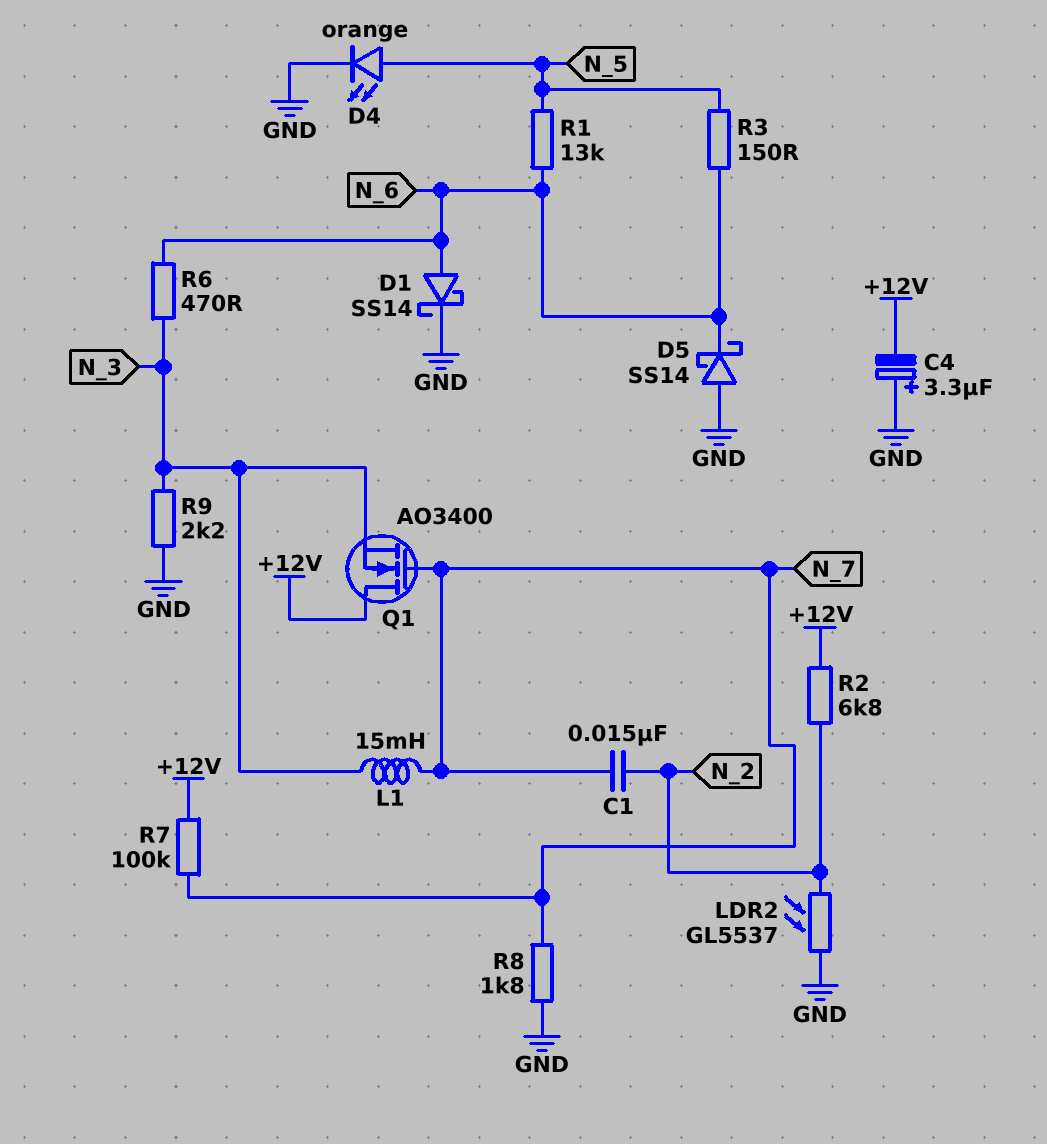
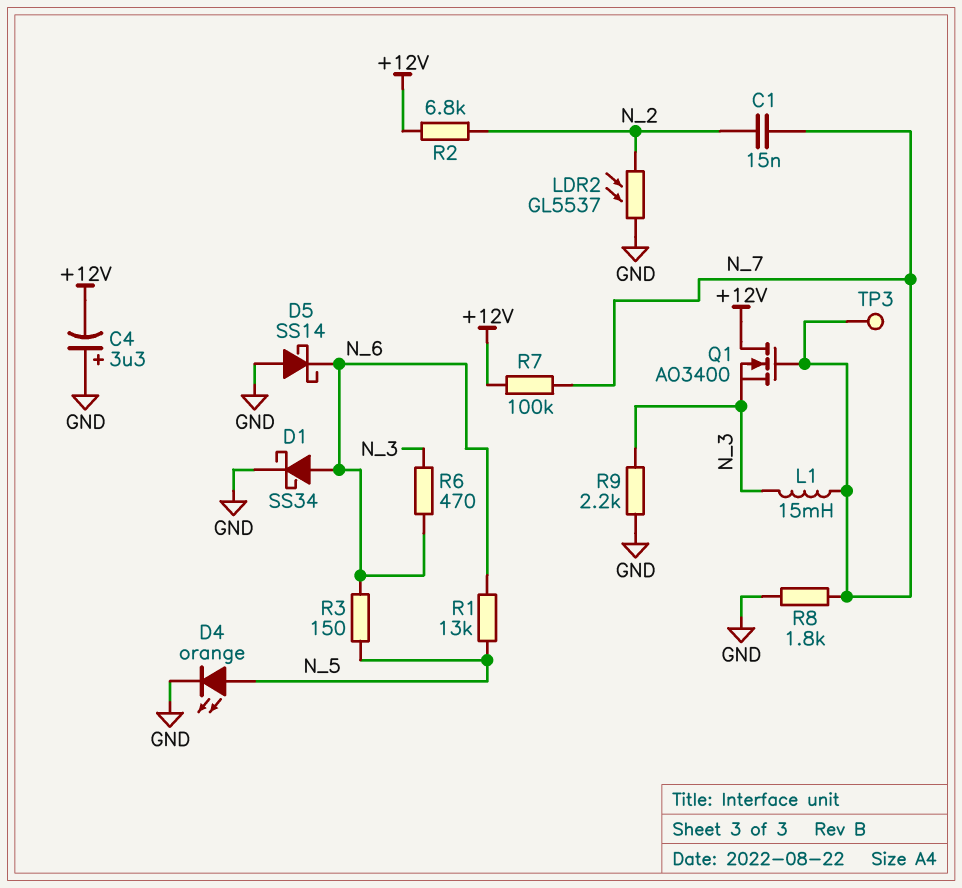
D1: schottky SS14 (A N_6, K GND) -> schottky SS34 (A N_6, K GND)
TP3: none -> test point (N_7)

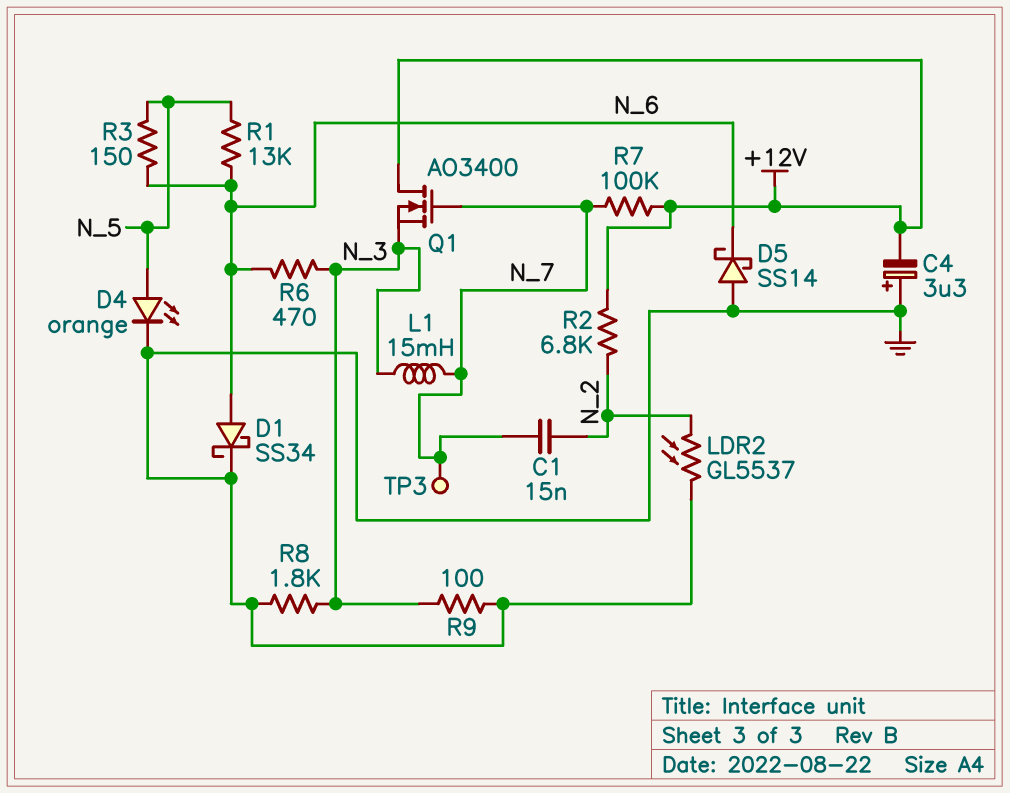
R8: 1.8k (GND, N_7) -> 1.8k (GND, N_3)
R9: 2.2k (GND, N_3) -> 100 (GND, N_3)

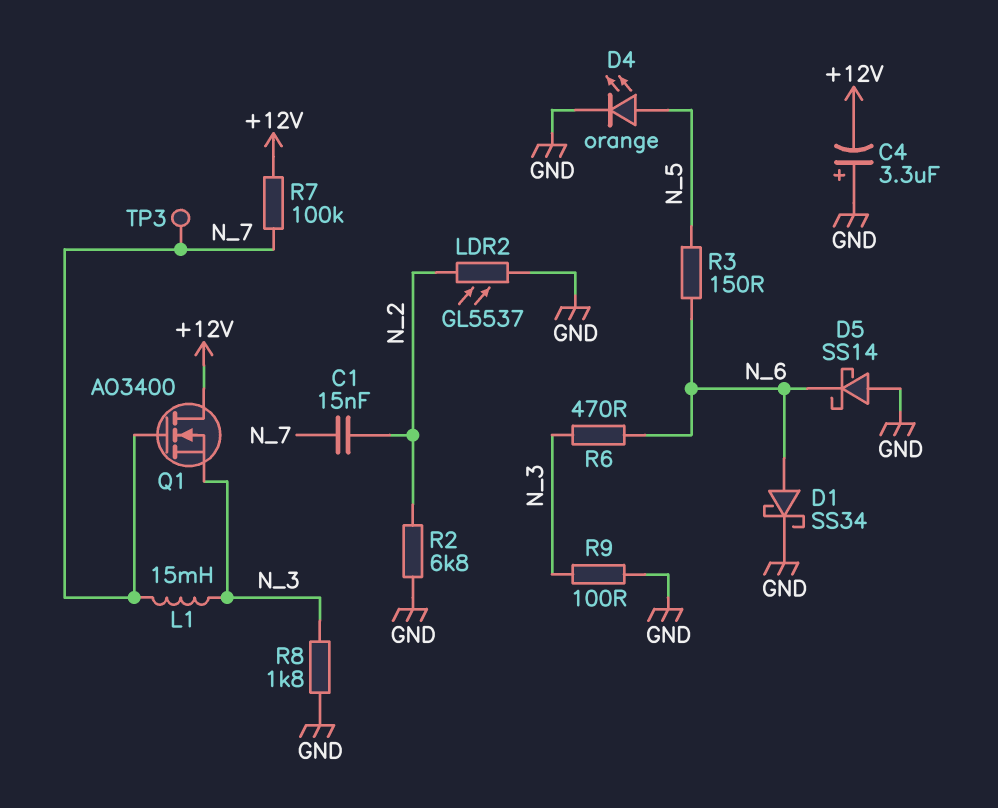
R1: 13k (N_5, N_6) -> none
R2: 6.8k (+12V, N_2) -> 6.8k (GND, N_2)

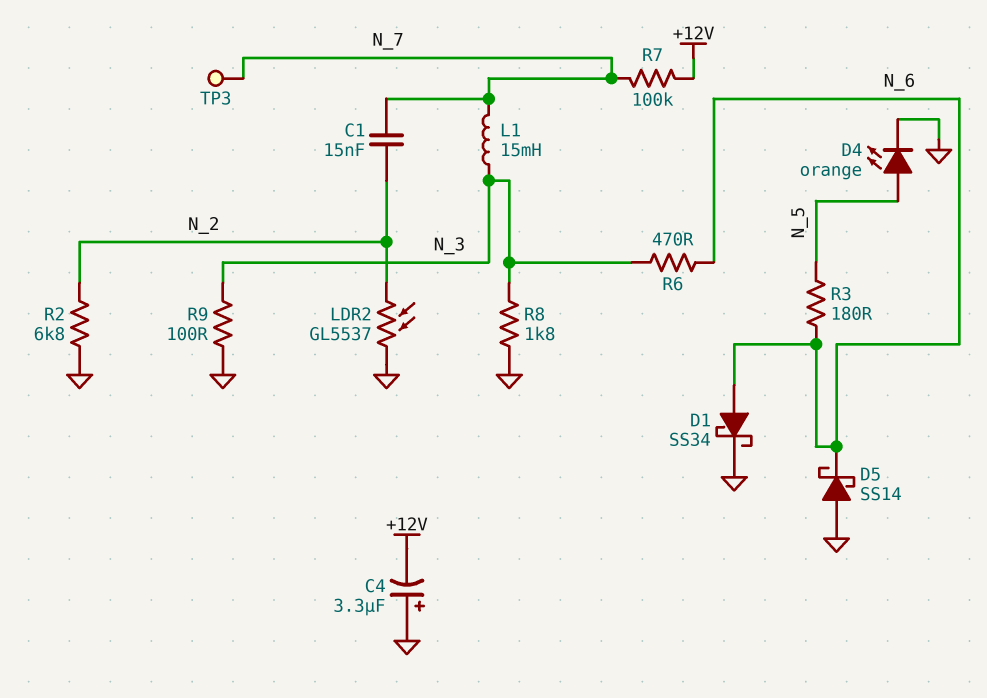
Q1: NMOS AO3400 (G N_7, D +12V, S N_3) -> none
R3: 150 (N_5, N_6) -> 180 (N_5, N_6)

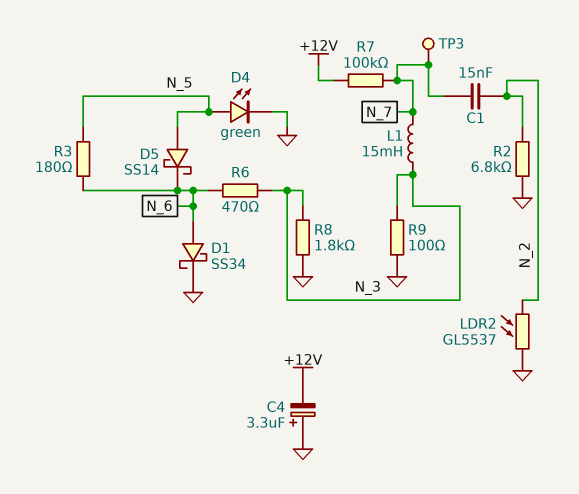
D4: LED orange (A N_5, K GND) -> LED green (A N_5, K GND)
D5: schottky SS14 (A GND, K N_6) -> schottky SS14 (A N_5, K N_6)

